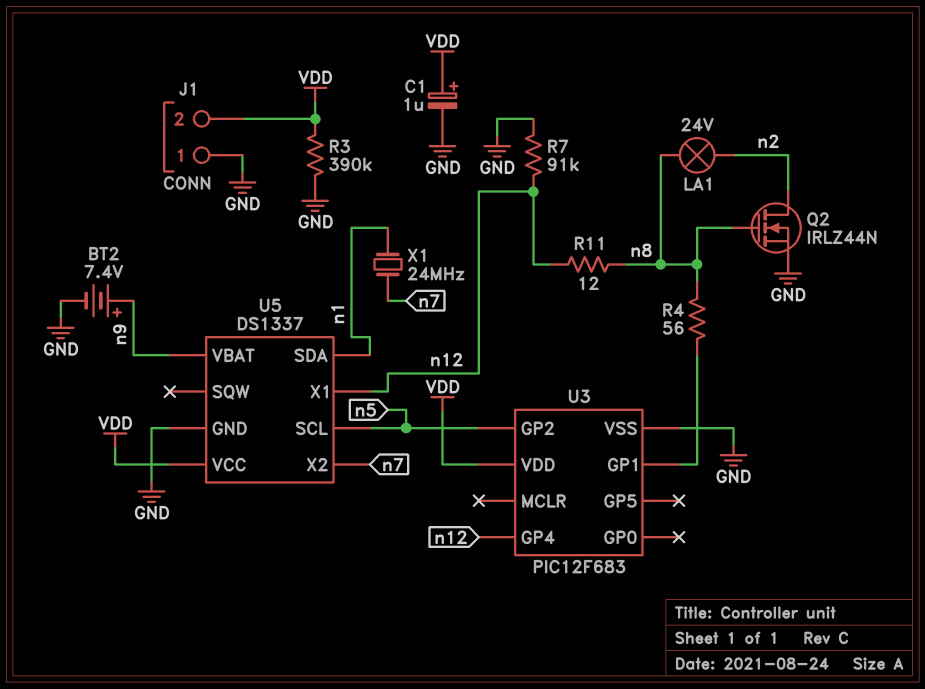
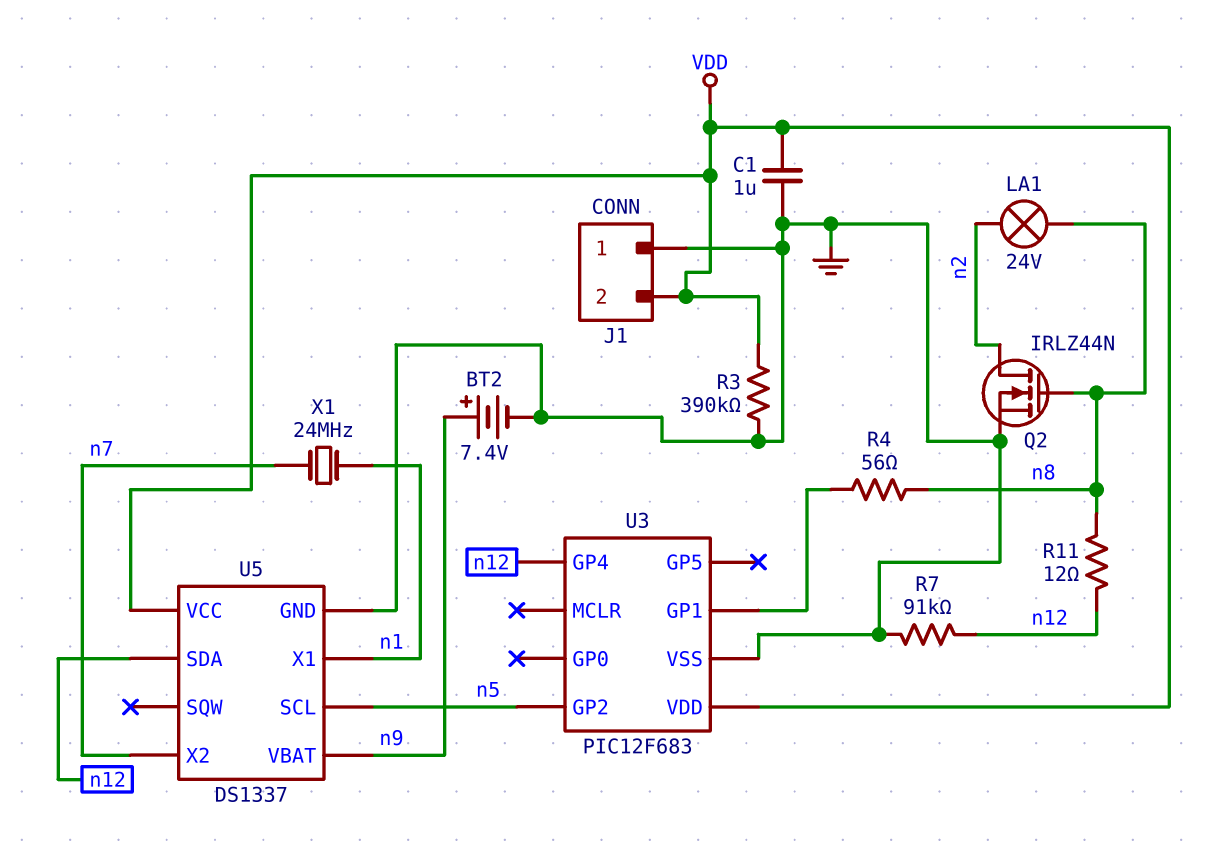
C1: 1uF (plus VDD, minus GND) -> 1uF (GND, VDD)
U5 pin SDA: n1 -> n12
U5 pin X1: n12 -> n1

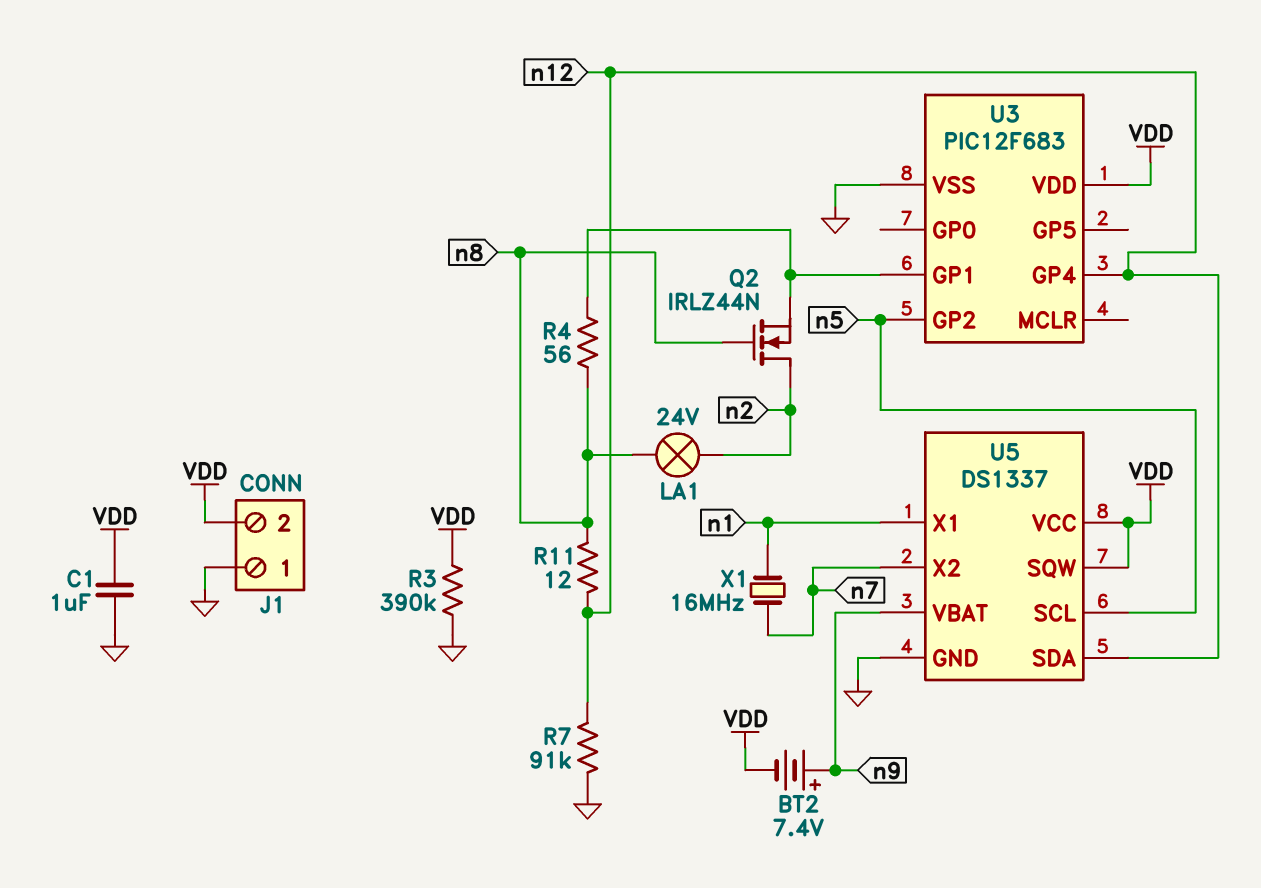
BT2: 7.4V (plus n9, minus GND) -> 7.4V (plus n9, minus VDD)
Q2: NMOS IRLZ44N (G n8, D n2, S GND) -> NMOS IRLZ44N (G n8, D n2, S U3/GP1)
U5 pin SQW: none -> VDD
X1: 24MHz (n1, n7) -> 16MHz (n1, n7)

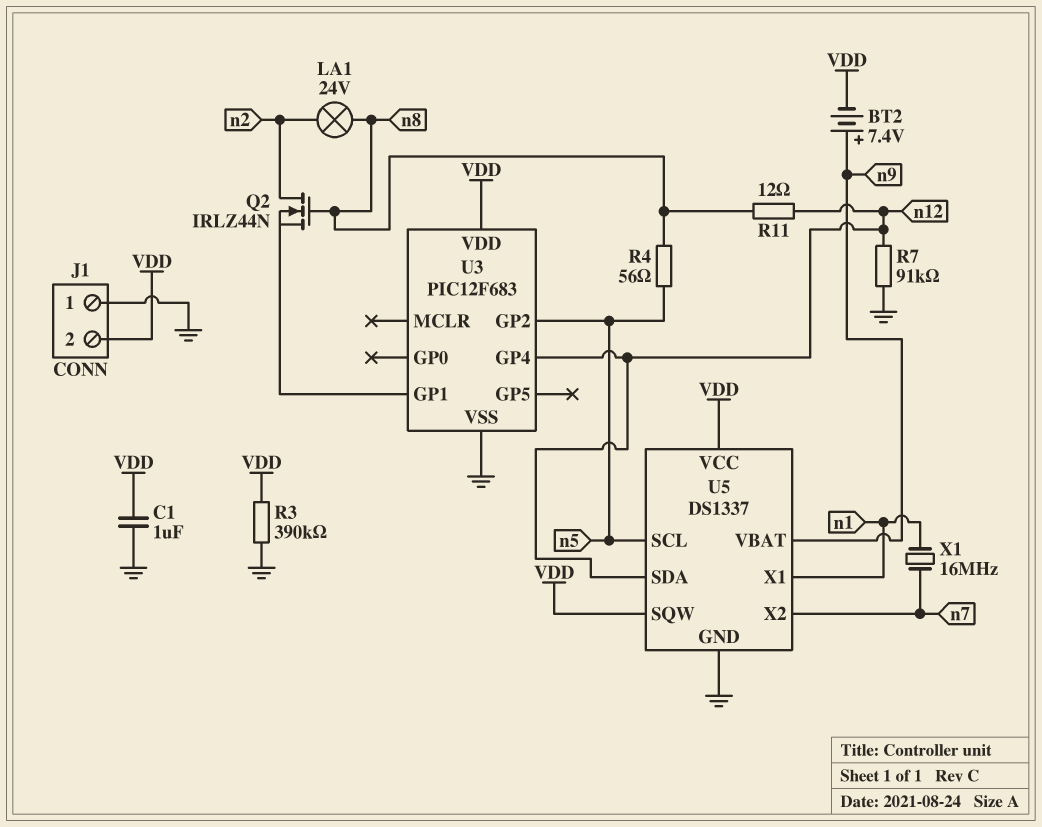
R4: 56 (U3/GP1, n8) -> 56 (n5, n8)

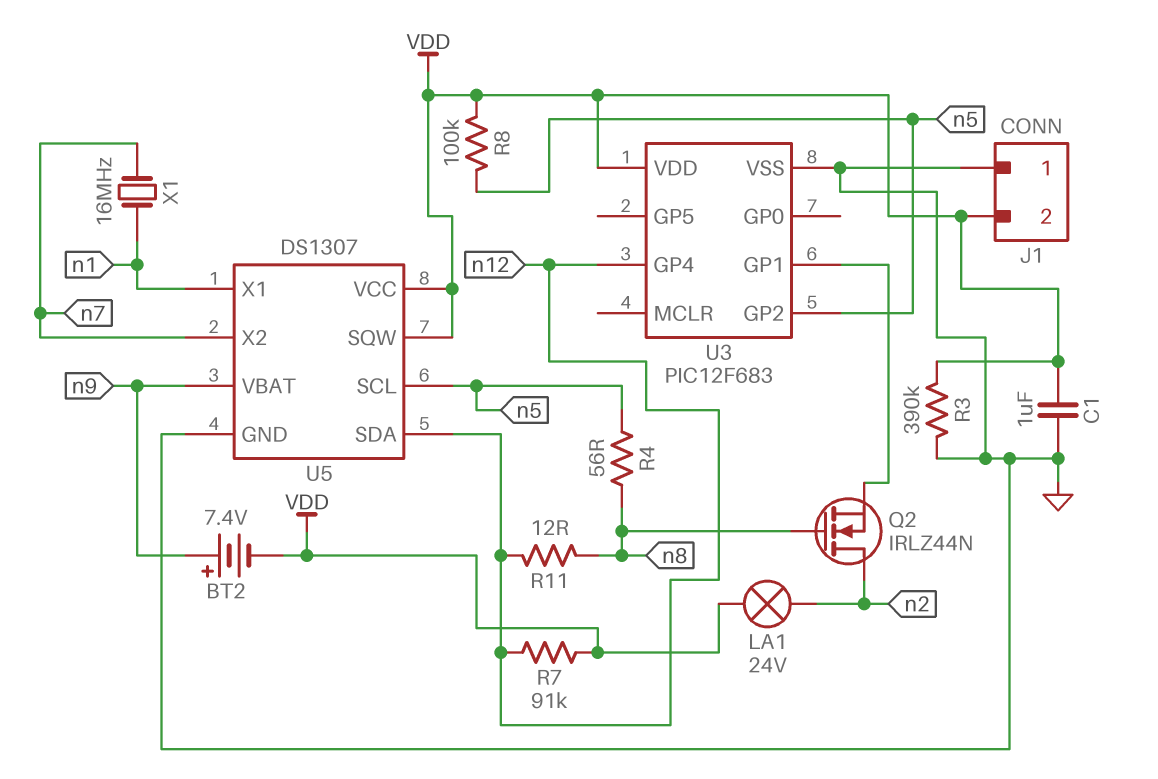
LA1: lamp 24V (n2, n8) -> lamp 24V (VDD, n2)
R7: 91k (GND, n12) -> 91k (VDD, n12)
R8: none -> 100k (VDD, n5)
U5: DS1337 -> DS1307

